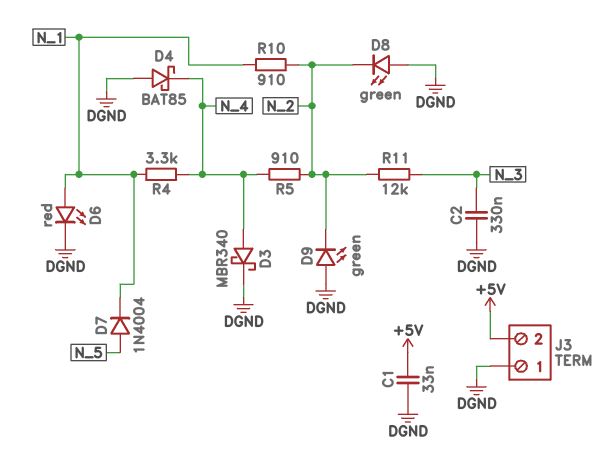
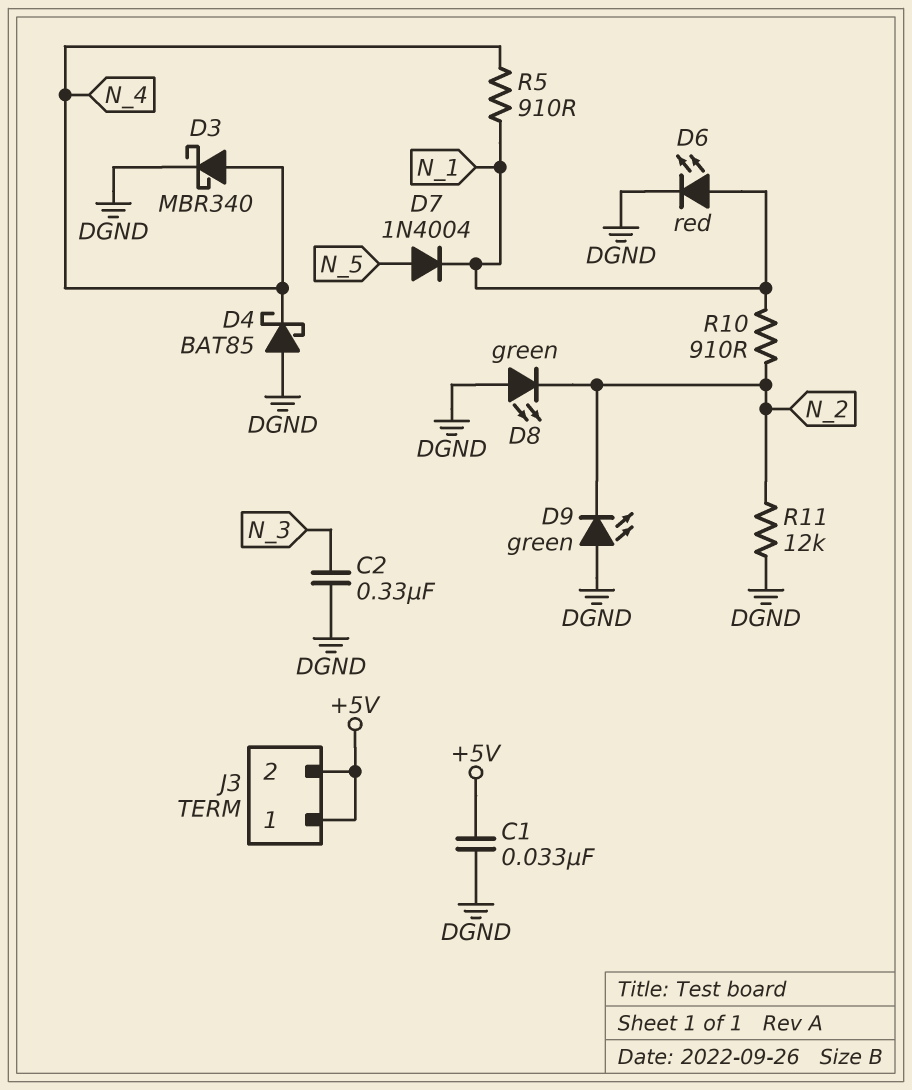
J3 pin 1: DGND -> +5V
R4: 3.3k (N_1, N_4) -> none
R5: 910 (N_2, N_4) -> 910 (N_1, N_4)
R11: 12k (N_2, N_3) -> 12k (DGND, N_2)

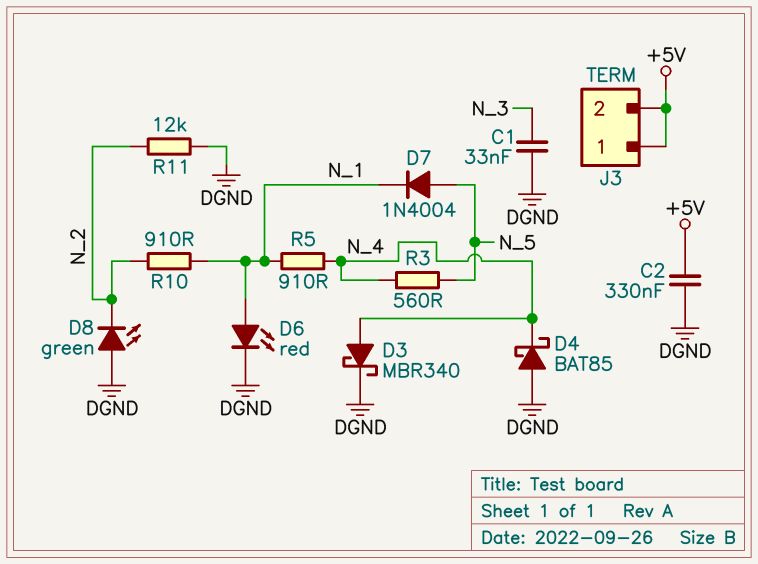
C1: 33nF (+5V, DGND) -> 33nF (DGND, N_3)
C2: 330nF (DGND, N_3) -> 330nF (+5V, DGND)
D9: LED green (A DGND, K N_2) -> none
R3: none -> 560 (N_4, N_5)

